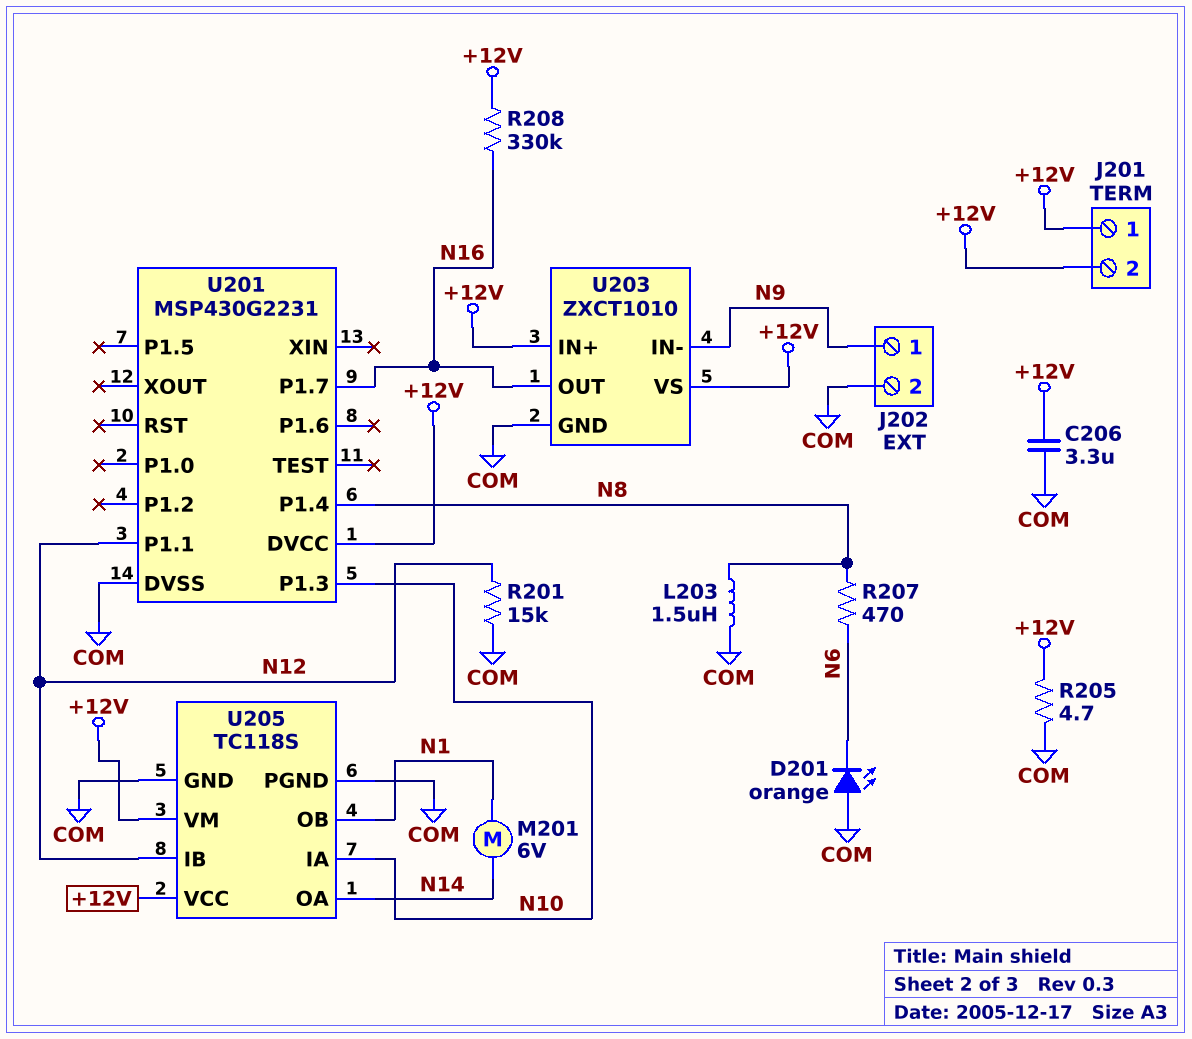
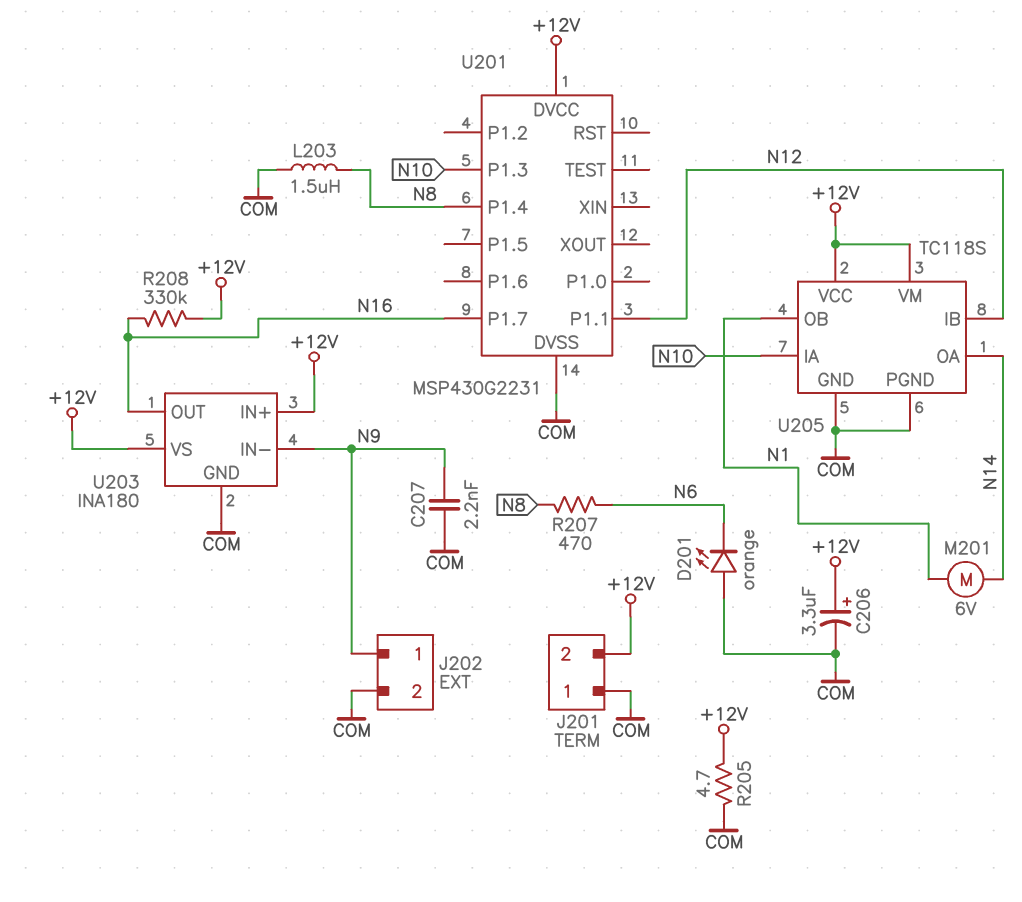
C206: 3.3uF (+12V, COM) -> 3.3uF (plus +12V, minus COM)
C207: none -> 2.2nF (COM, N9)
J201 pin 1: +12V -> COM
R201: 15k (COM, N12) -> none
U203: ZXCT1010 -> INA180

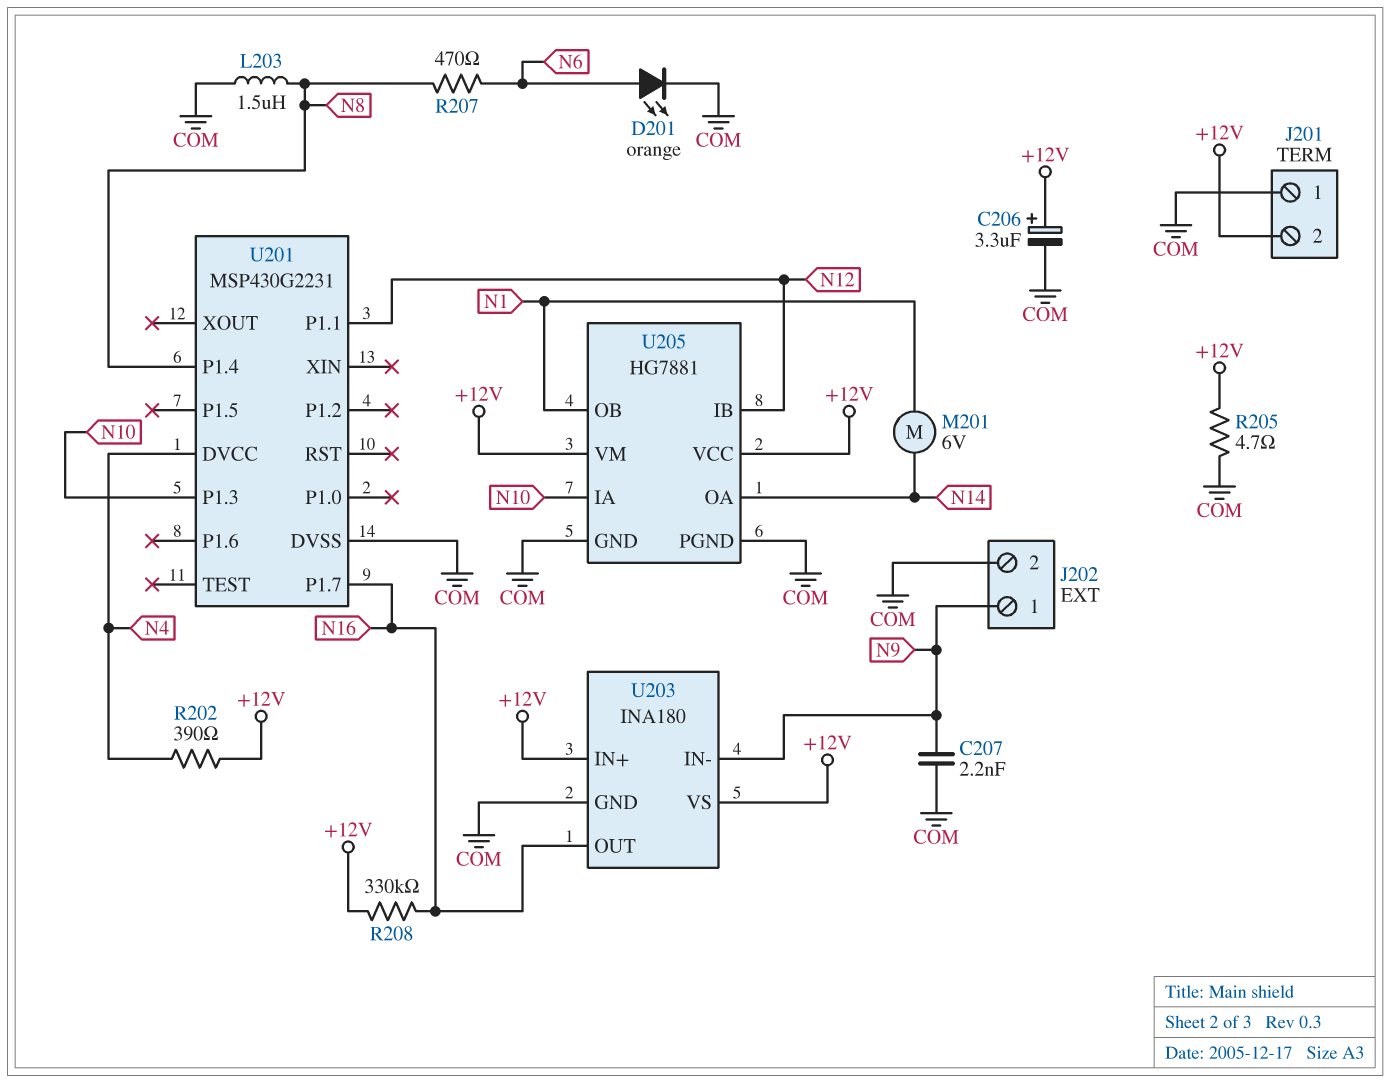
D201: LED orange (A COM, K N6) -> LED orange (A N6, K COM)
R202: none -> 390 (+12V, N4)
U201 pin DVCC: +12V -> N4
U205: TC118S -> HG7881

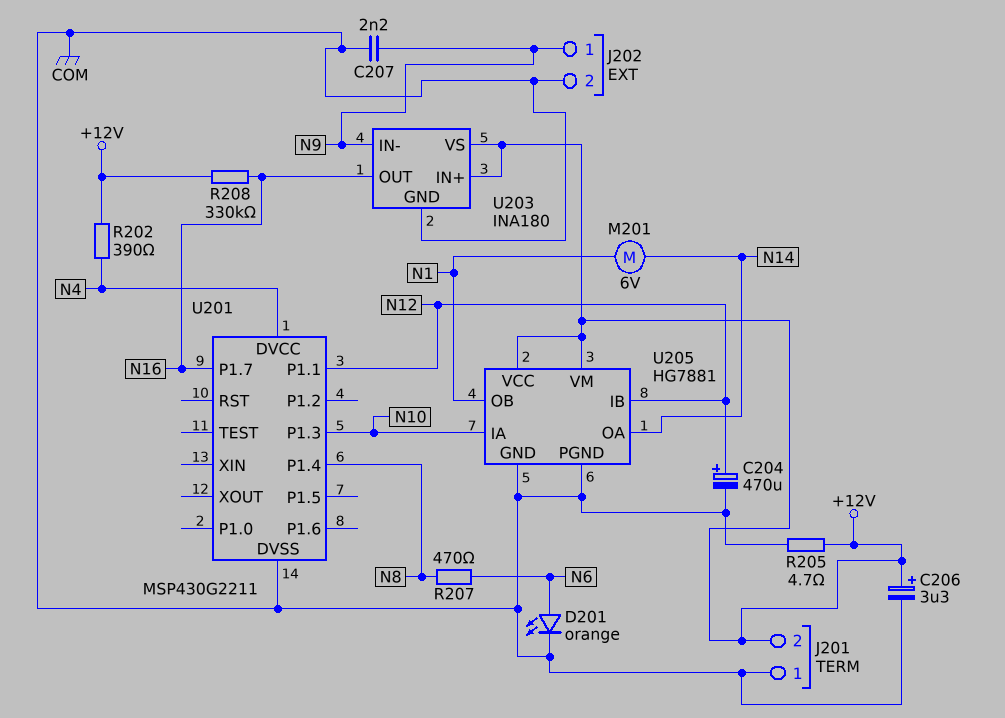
C204: none -> 470uF (plus N12, minus COM)
L203: 1.5uH (COM, N8) -> none
U201: MSP430G2231 -> MSP430G2211

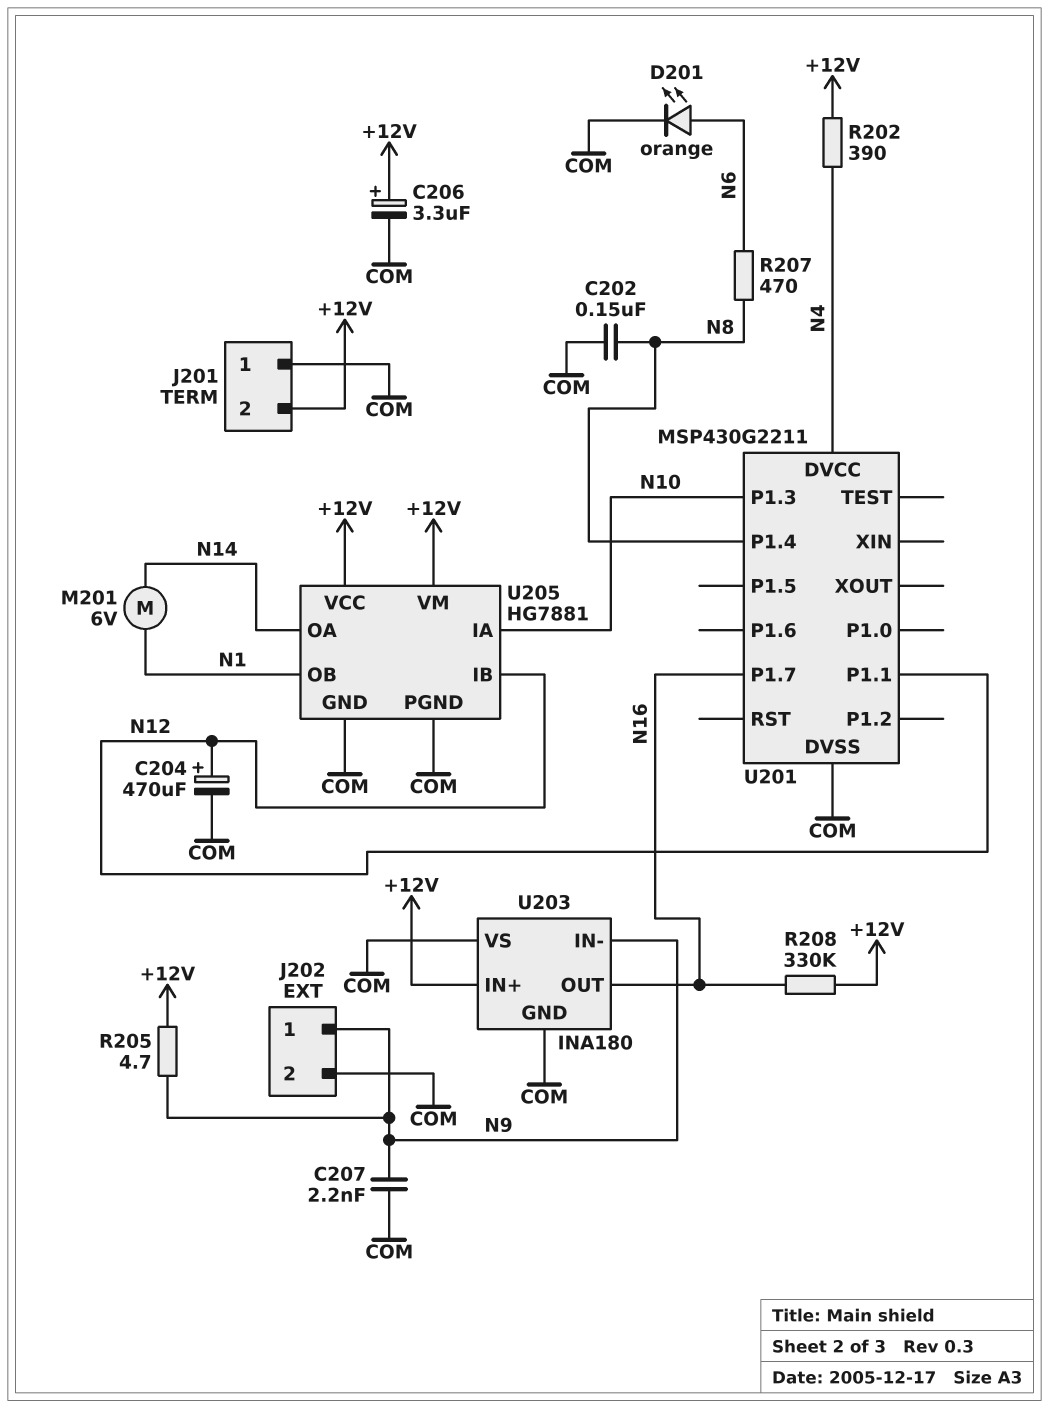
C202: none -> 150nF (COM, N8)
R205: 4.7 (+12V, COM) -> 4.7 (+12V, N9)
U203 pin VS: +12V -> COM

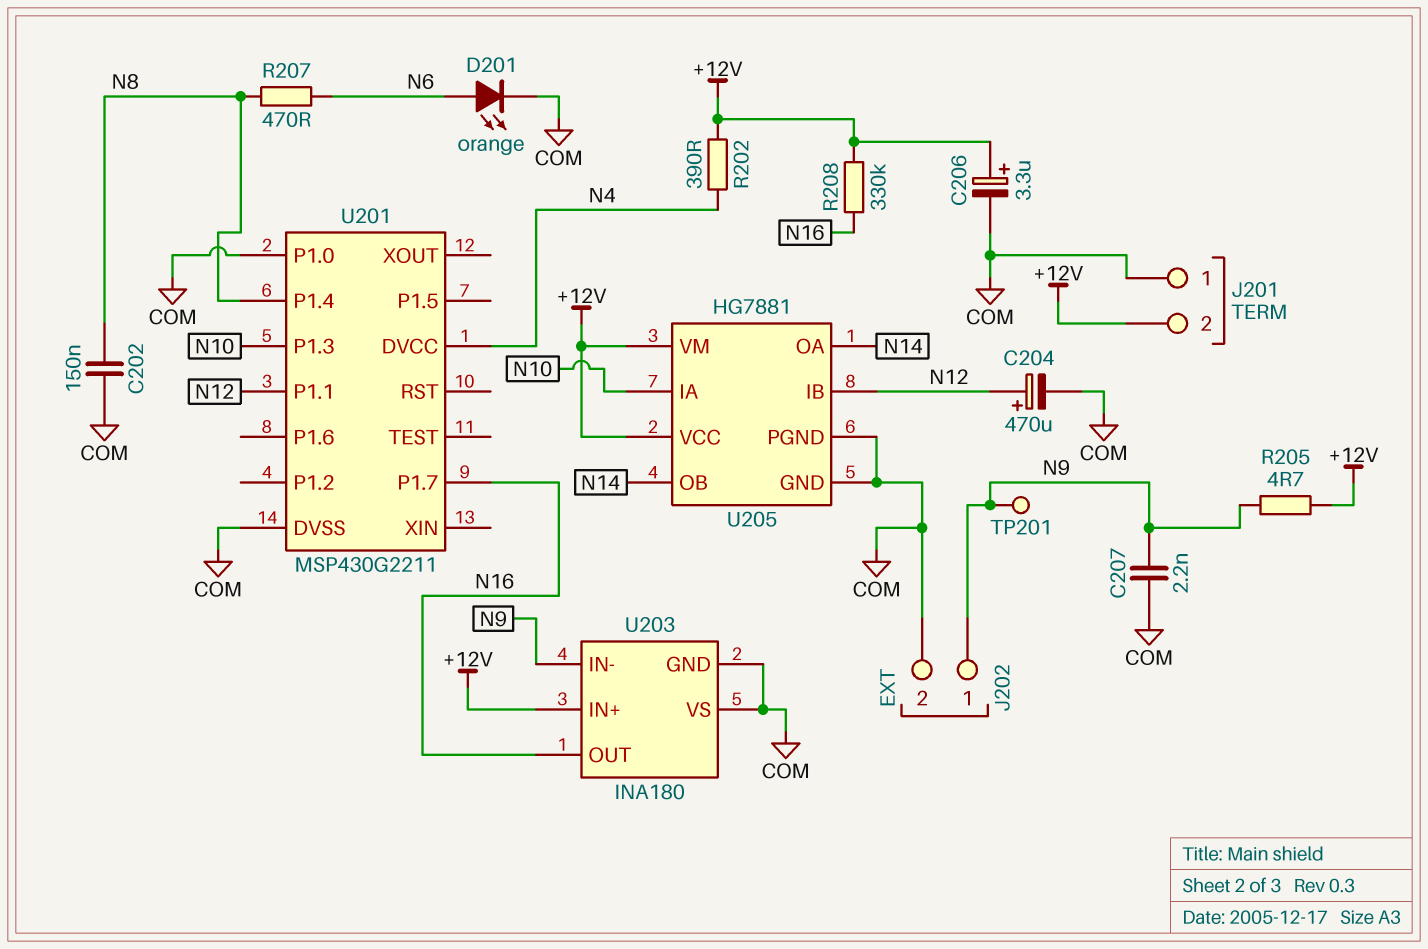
M201: motor 6V (N1, N14) -> none
TP201: none -> test point (N9)
U201 pin P1.0: none -> COM
U205 pin OB: N1 -> N14

